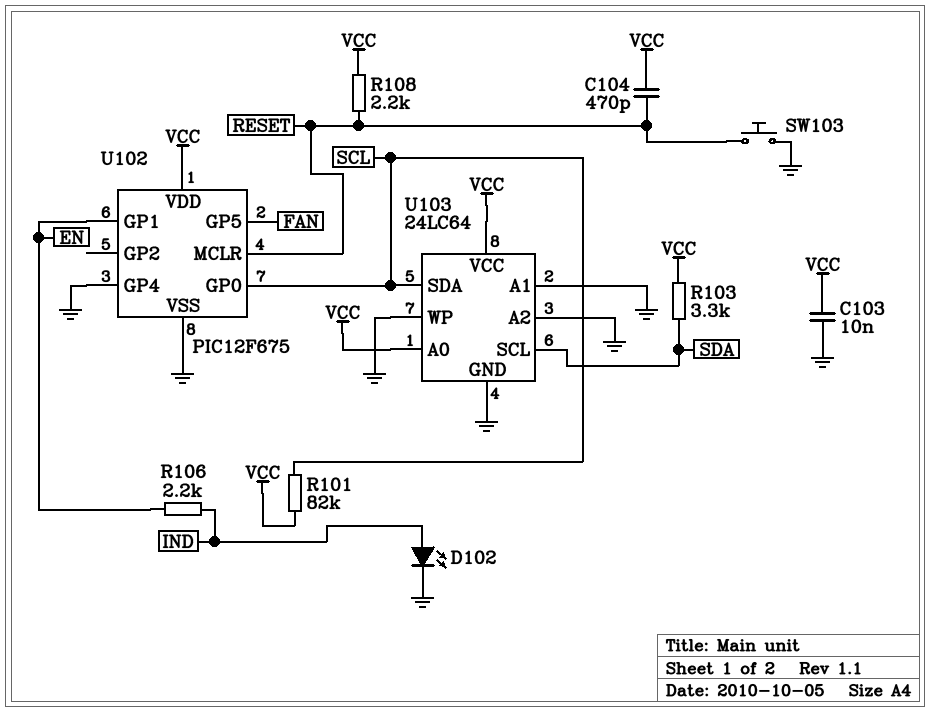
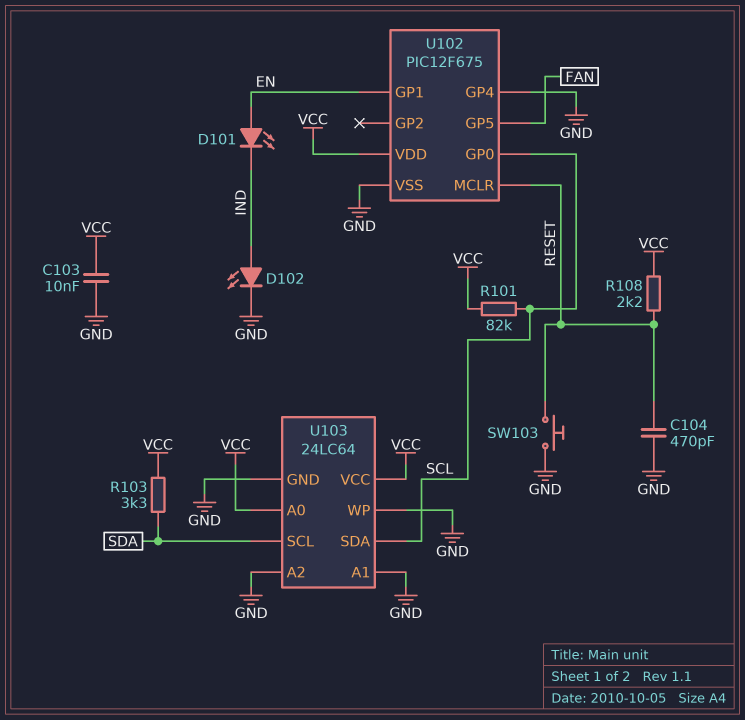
C104: 470pF (RESET, VCC) -> 470pF (GND, RESET)
D101: none -> LED (A EN, K IND)
R106: 2.2k (EN, IND) -> none

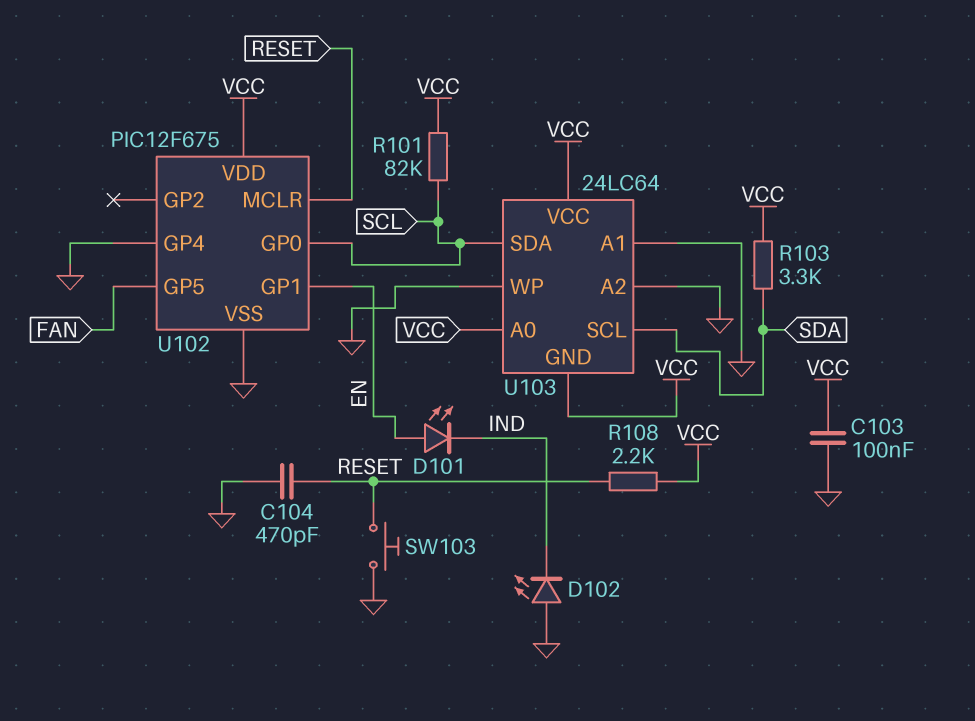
C103: 10nF (GND, VCC) -> 100nF (GND, VCC)
D102: LED (A IND, K GND) -> LED (A GND, K IND)
U103 pin GND: GND -> VCC

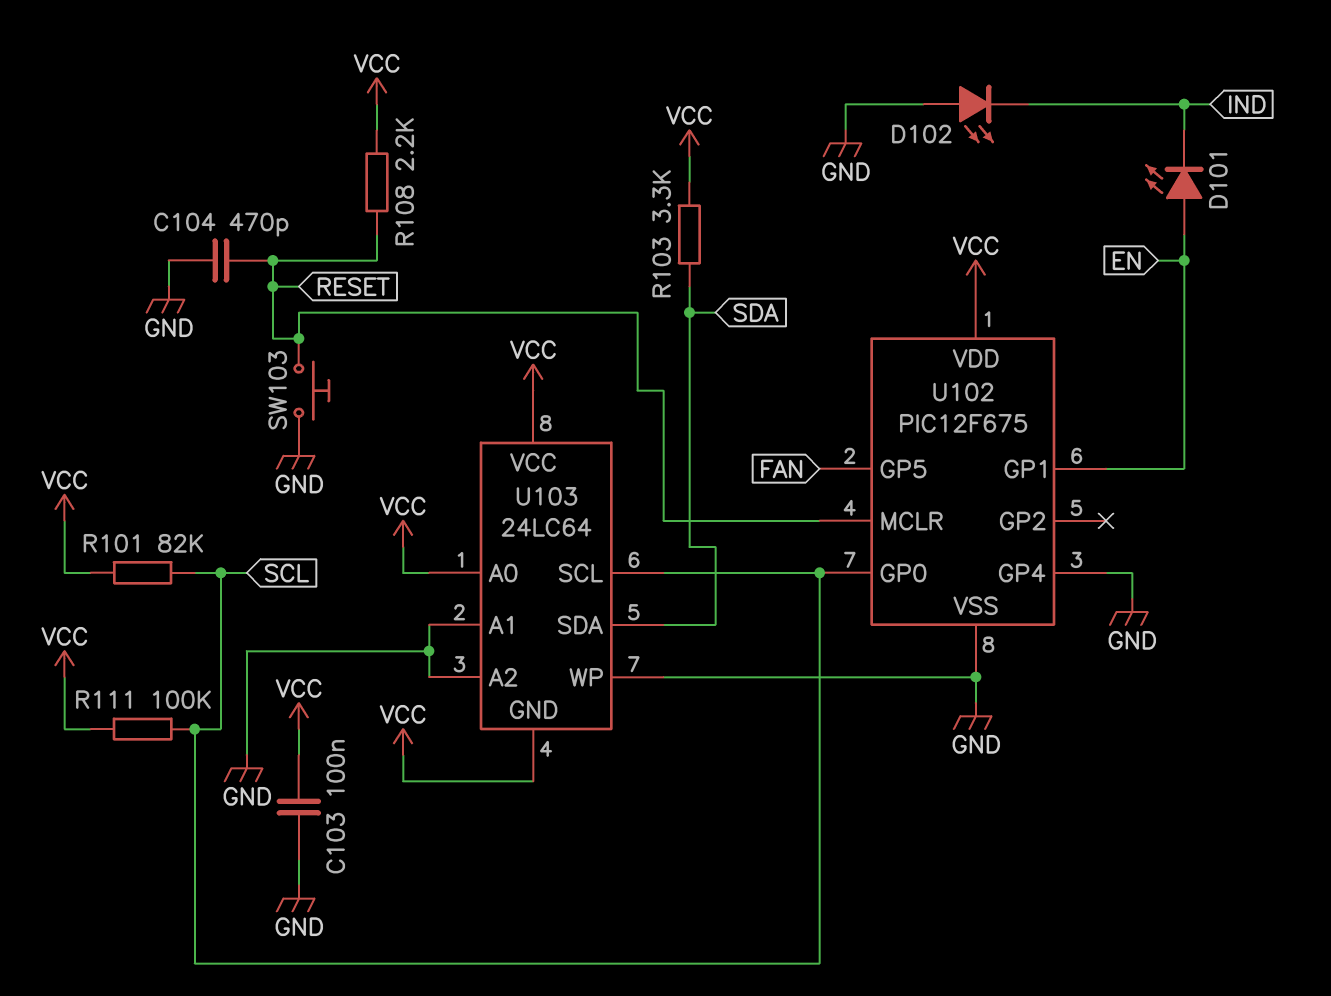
R111: none -> 100k (SCL, VCC)
U103 pin SCL: SDA -> SCL
U103 pin SDA: SCL -> SDA

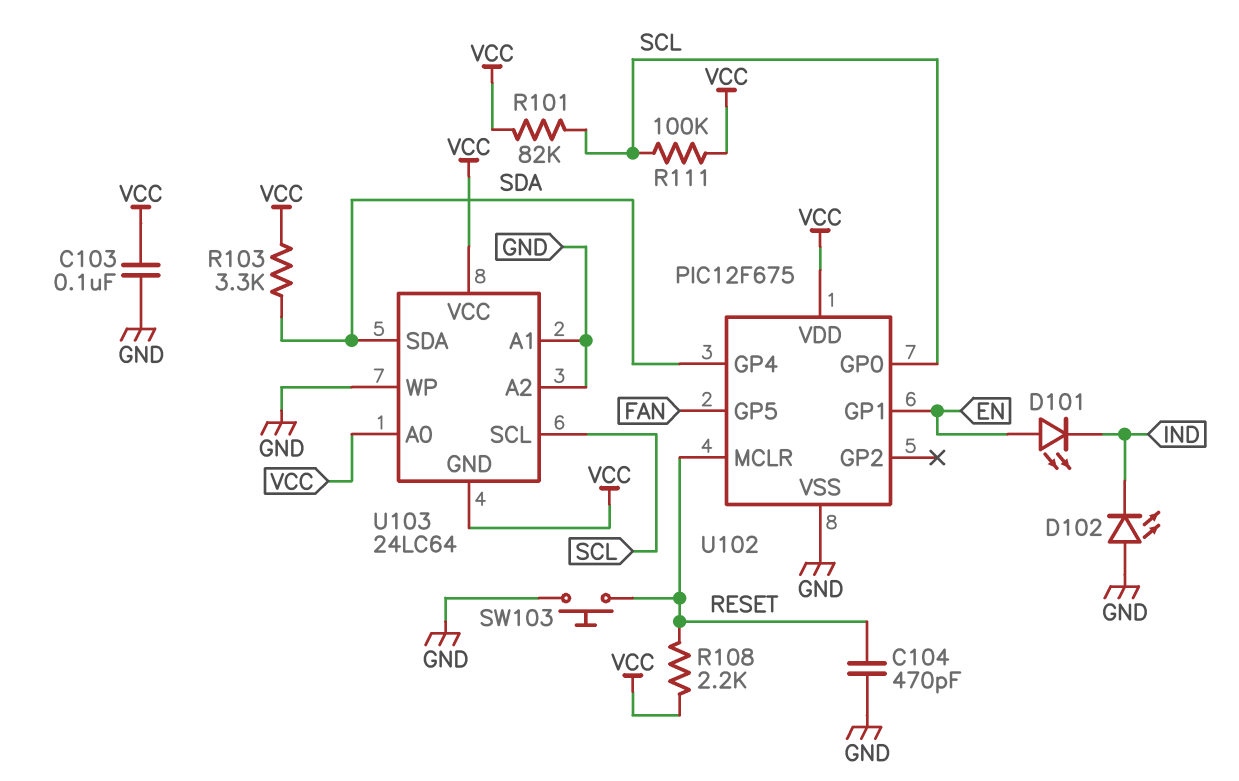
U102 pin GP4: GND -> SDA

